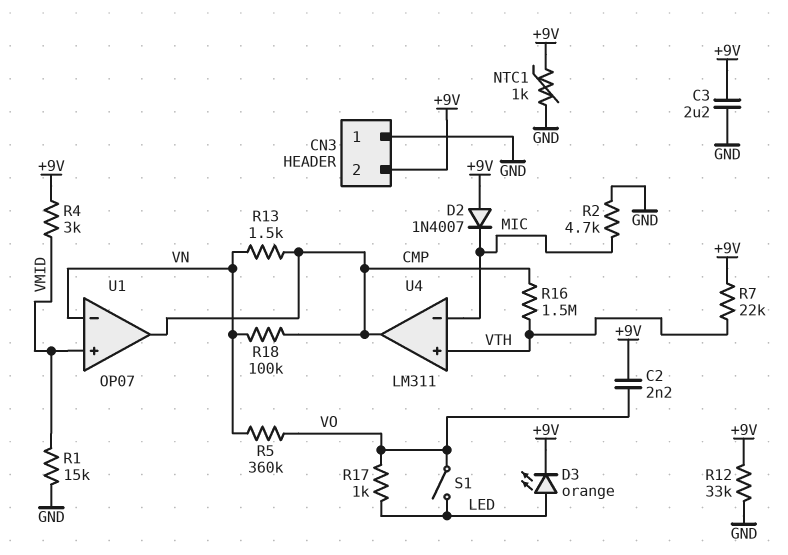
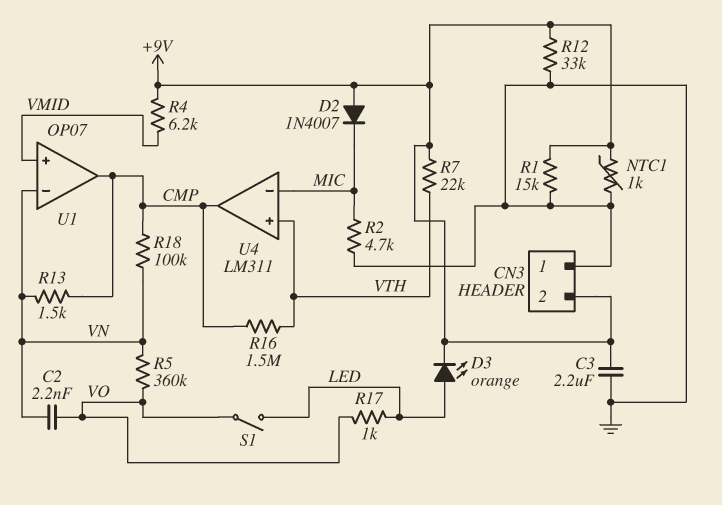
C2: 2.2nF (+9V, VO) -> 2.2nF (VN, VO)
R1: 15k (GND, VMID) -> 15k (+9V, GND)
R4: 3k (+9V, VMID) -> 6.2k (+9V, VMID)

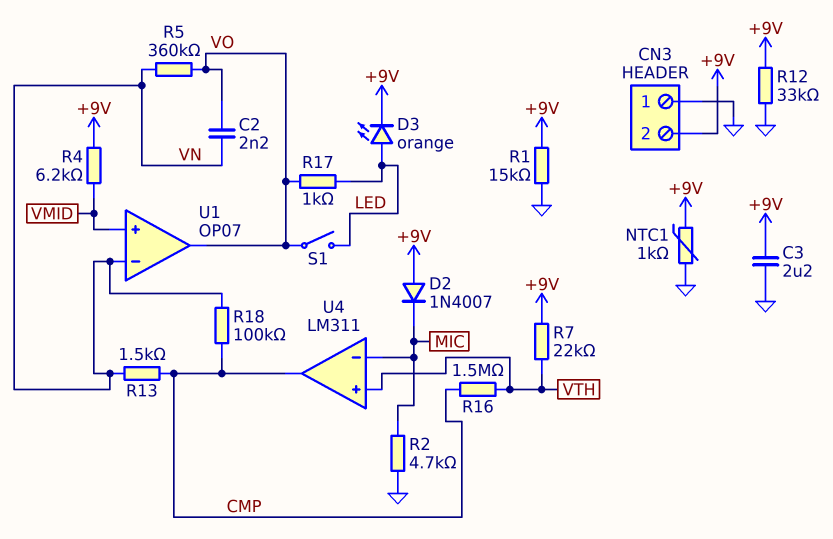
U1 pin out: CMP -> VO

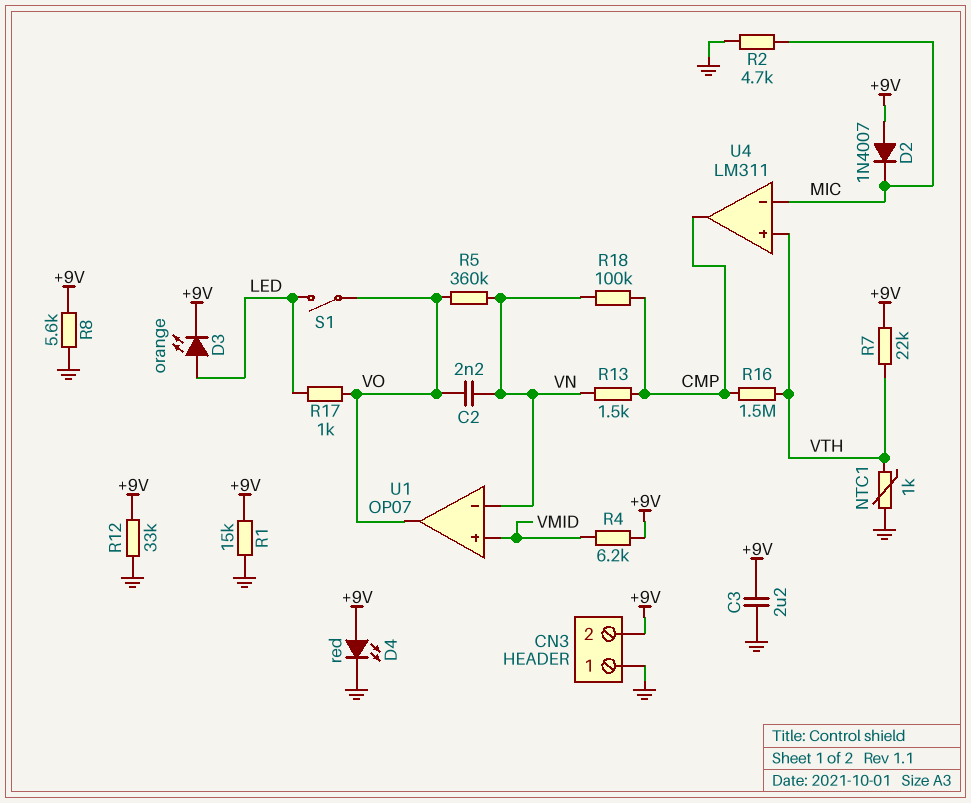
D4: none -> LED red (A +9V, K GND)
NTC1: 1k (+9V, GND) -> 1k (GND, VTH)
R8: none -> 5.6k (+9V, GND)

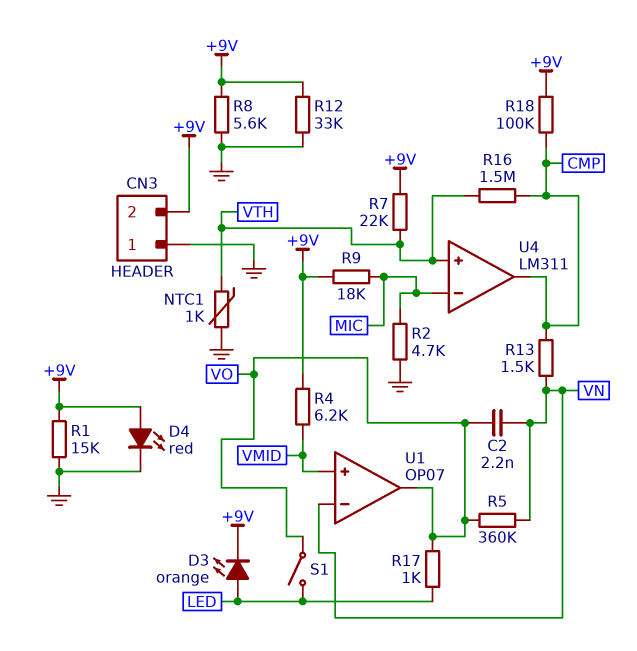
C3: 2.2uF (+9V, GND) -> none
D2: diode 1N4007 (A +9V, K MIC) -> none
R9: none -> 18k (+9V, MIC)
R18: 100k (CMP, VN) -> 100k (+9V, CMP)

